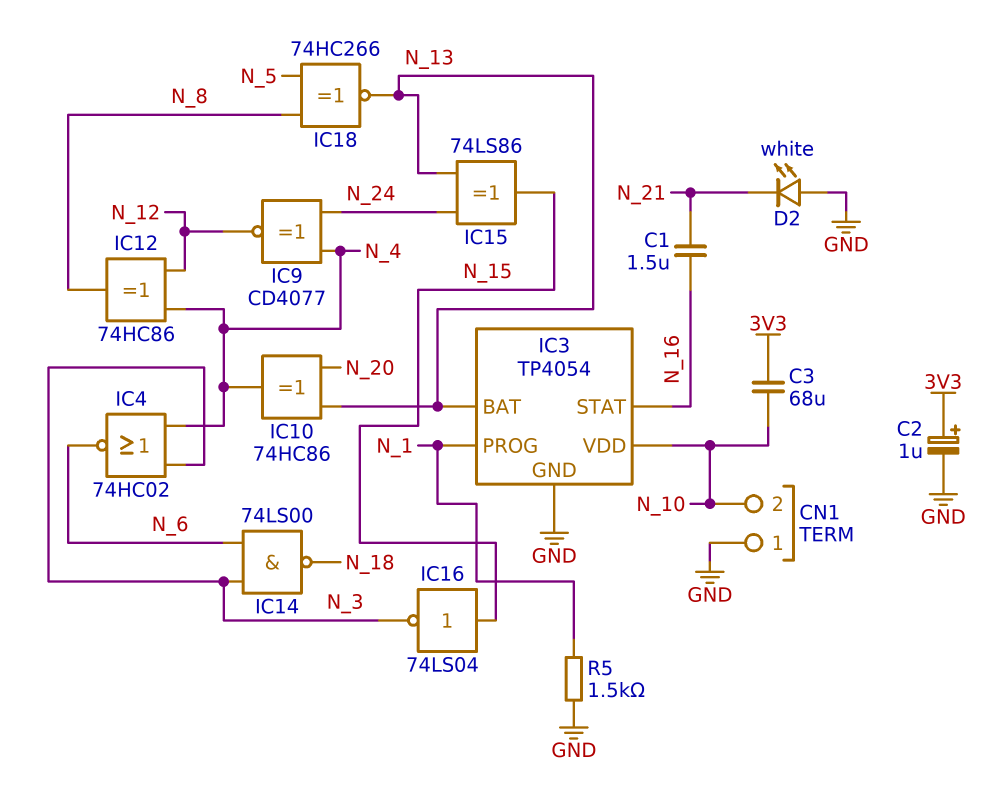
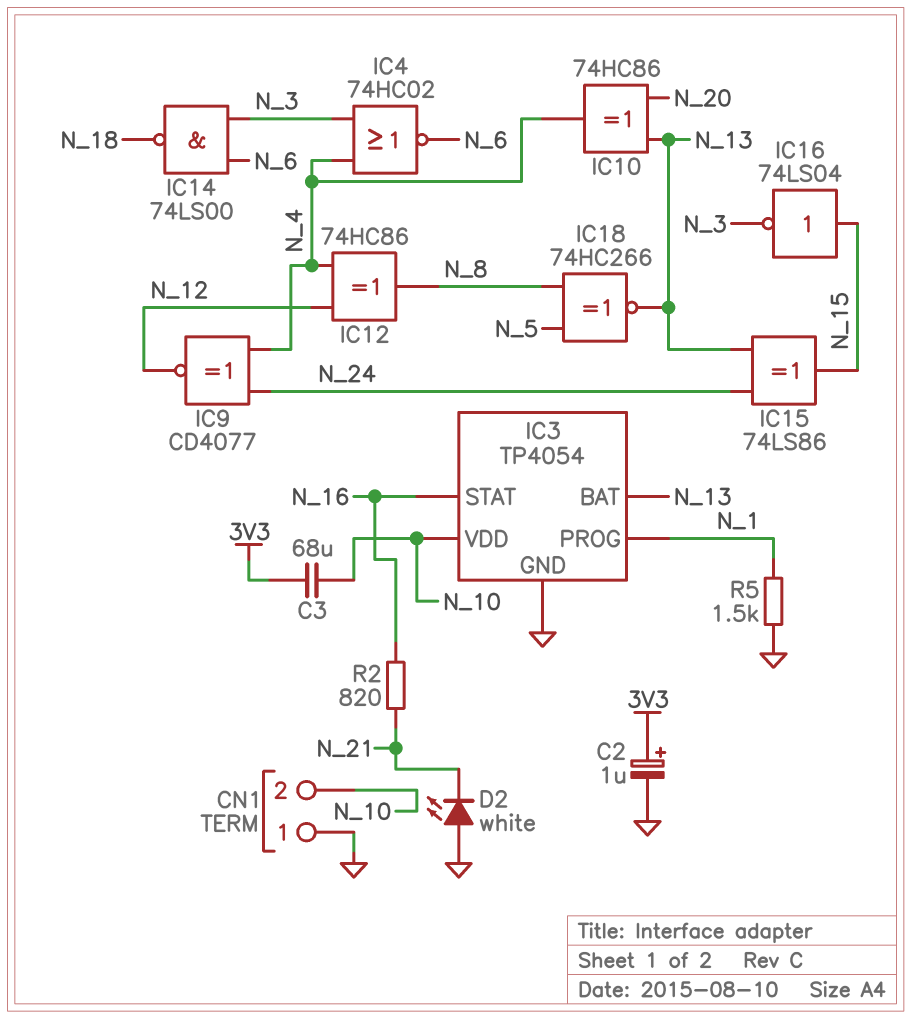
C1: 1.5uF (N_16, N_21) -> none
R2: none -> 820 (N_16, N_21)

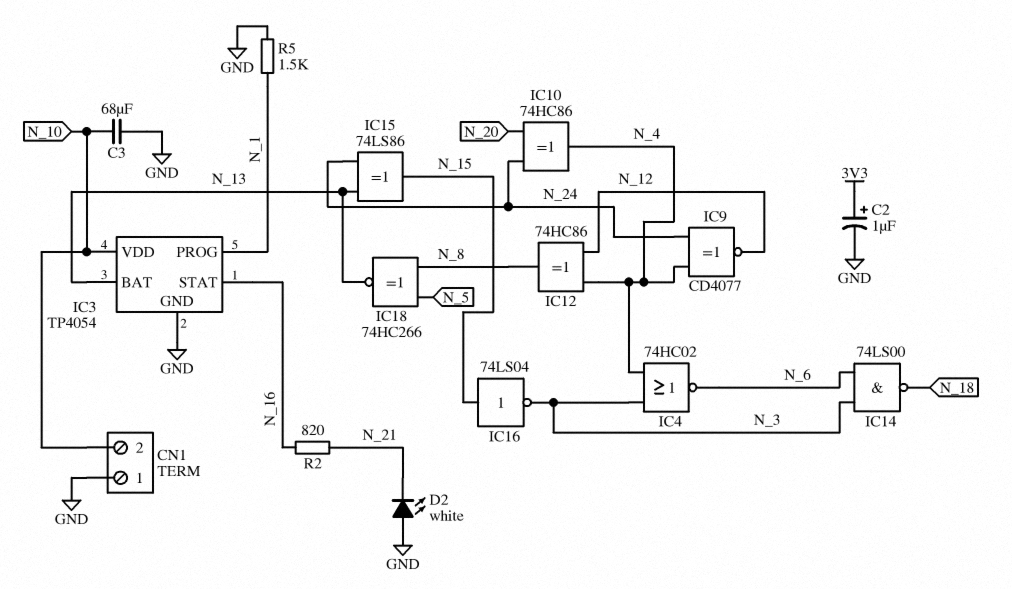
C3: 68uF (3V3, N_10) -> 68uF (GND, N_10)
IC10: XOR 74HC86 (in N_13, in N_20, out N_4) -> XOR 74HC86 (in N_20, in N_24, out N_4)

